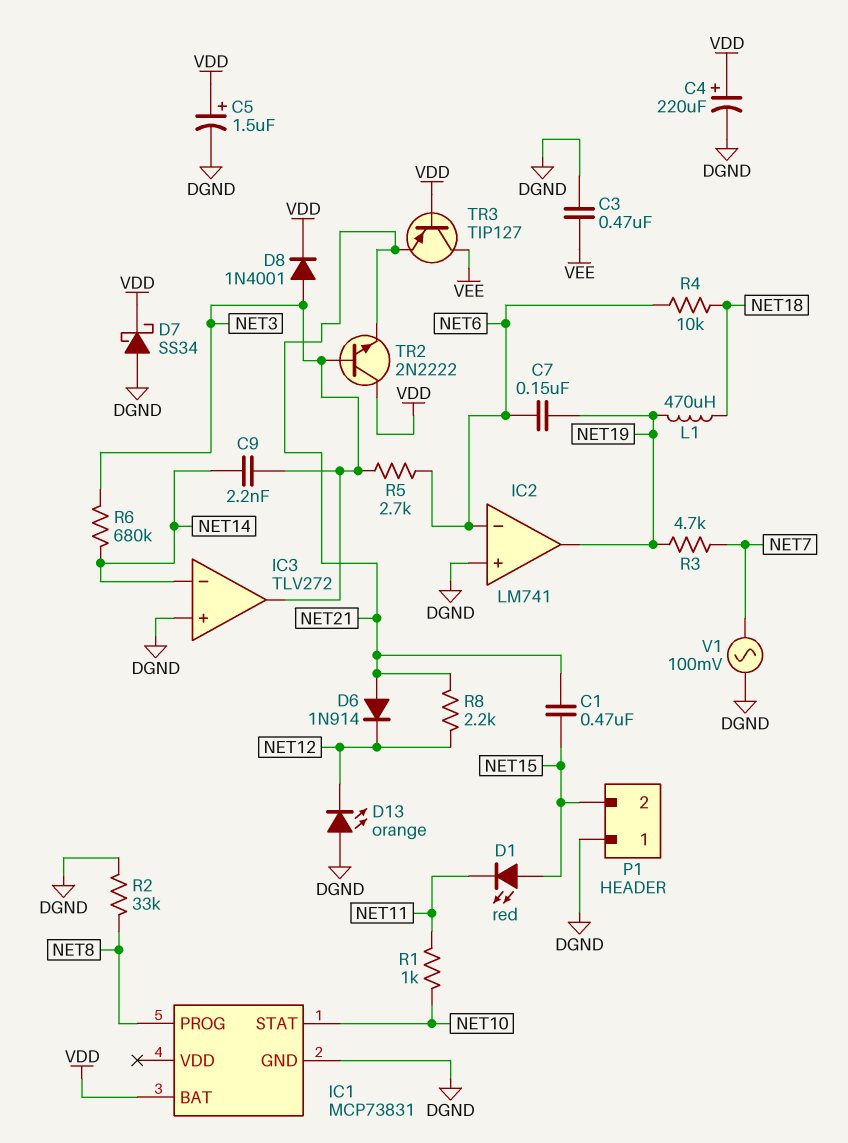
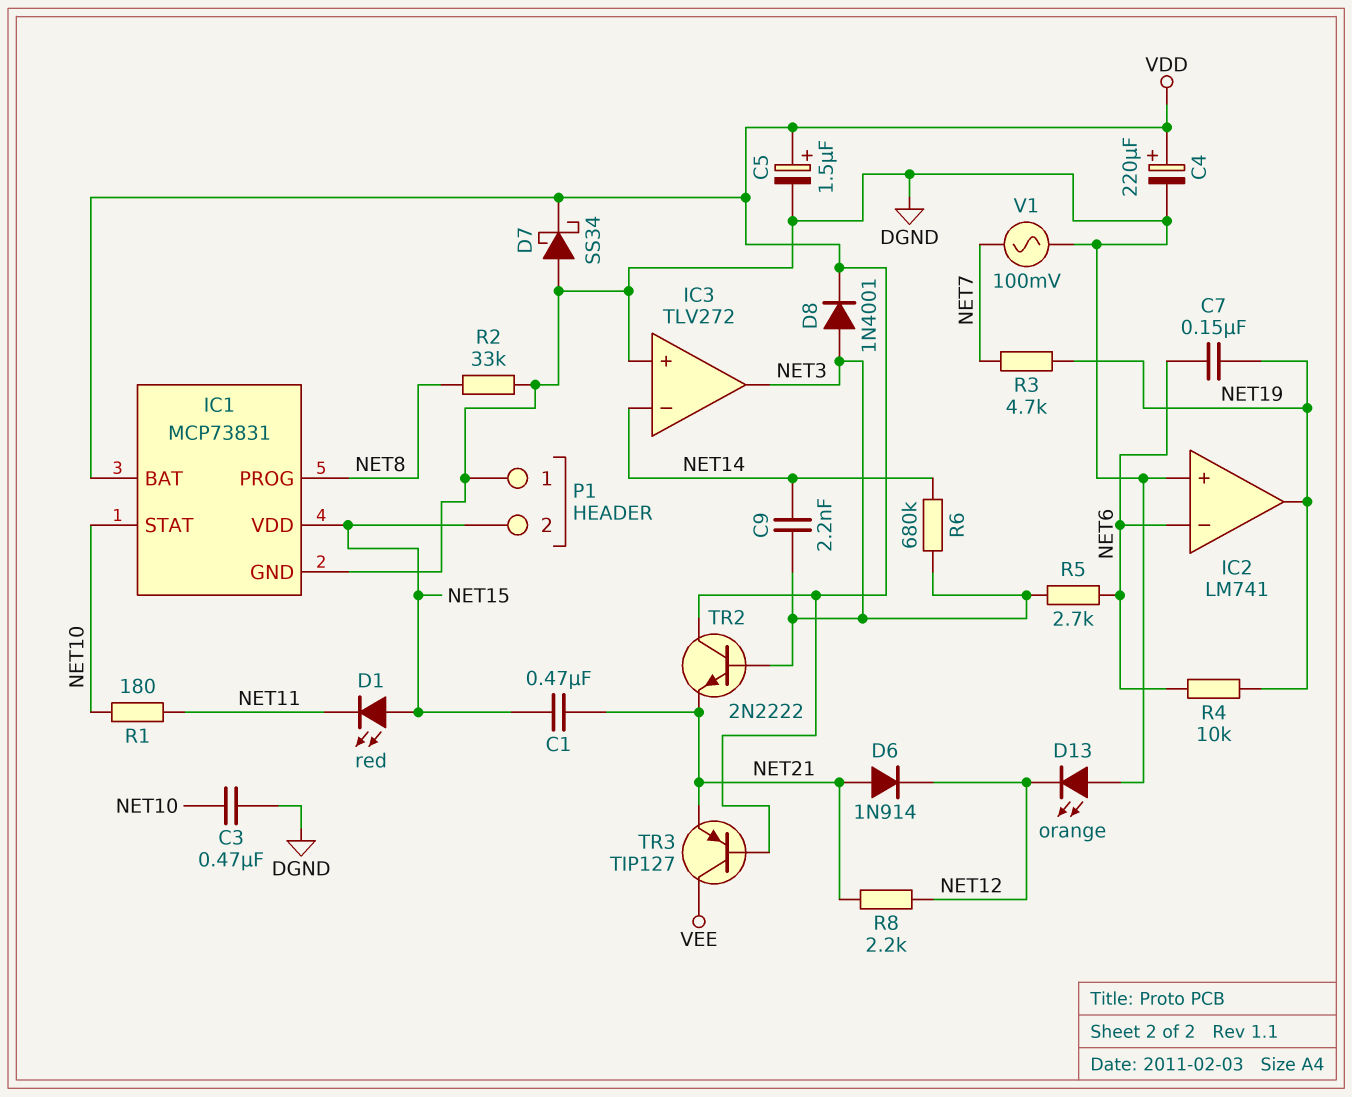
C3: 470nF (DGND, VEE) -> 470nF (DGND, NET10)
IC1 pin VDD: none -> NET15
L1: 470uH (NET18, NET19) -> none
R1: 1k (NET10, NET11) -> 180 (NET10, NET11)
R4: 10k (NET6, NET18) -> 10k (NET6, NET19)

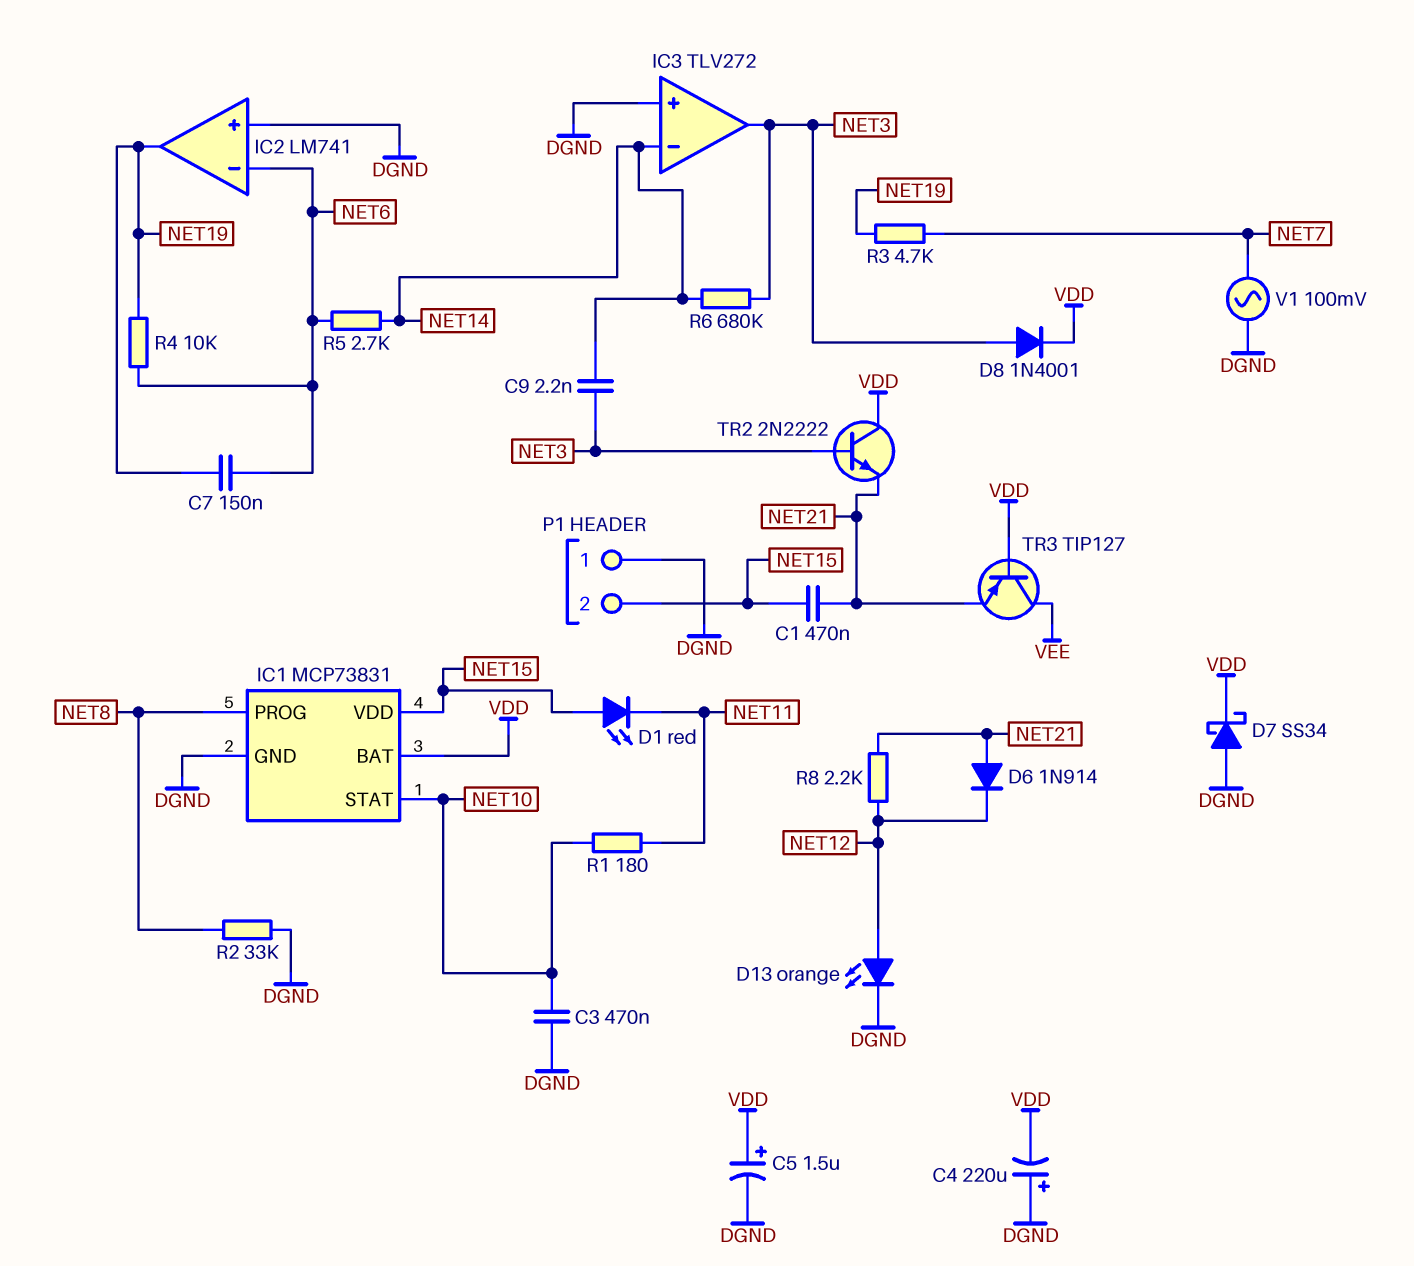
C4: 220uF (plus VDD, minus DGND) -> 220uF (plus DGND, minus VDD)
D13: LED orange (A DGND, K NET12) -> LED orange (A NET12, K DGND)
R5: 2.7k (NET3, NET6) -> 2.7k (NET6, NET14)

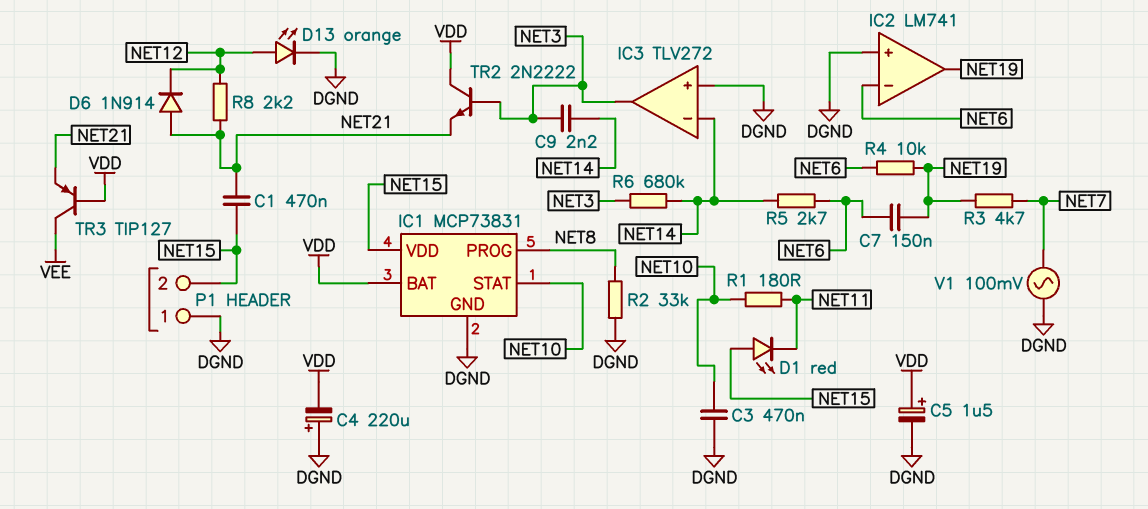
D7: schottky SS34 (A DGND, K VDD) -> none
D8: diode 1N4001 (A NET3, K VDD) -> none

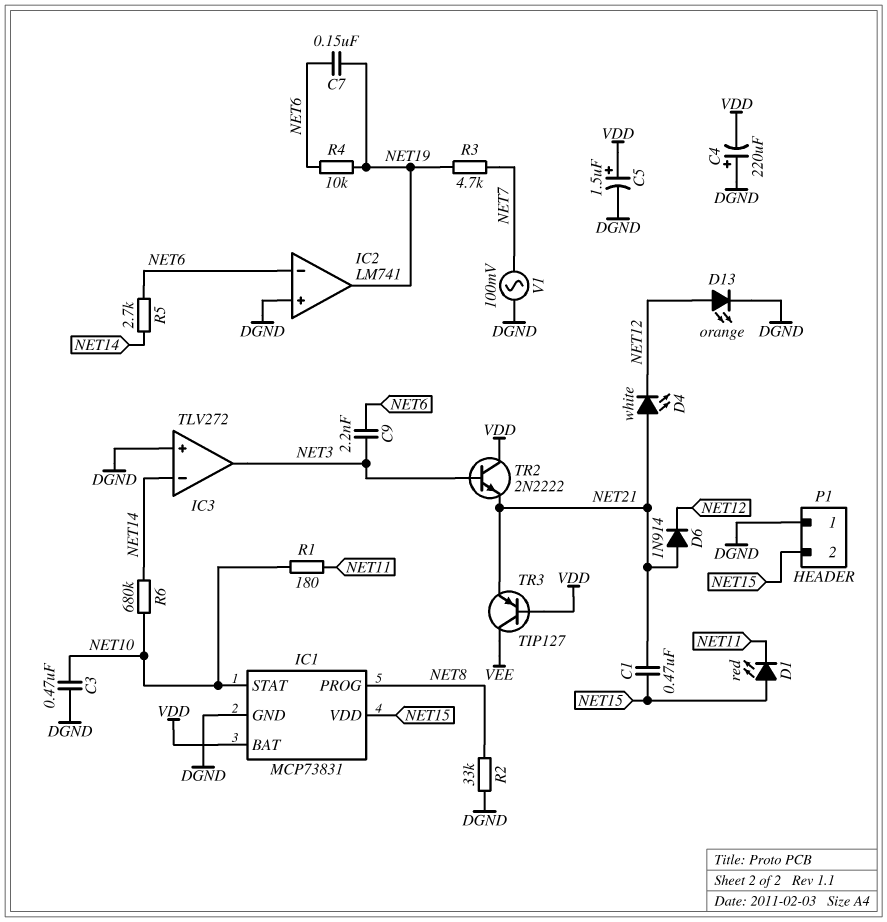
C9: 2.2nF (NET3, NET14) -> 2.2nF (NET3, NET6)
D4: none -> LED white (A NET21, K NET12)
R6: 680k (NET3, NET14) -> 680k (NET10, NET14)
R8: 2.2k (NET12, NET21) -> none

